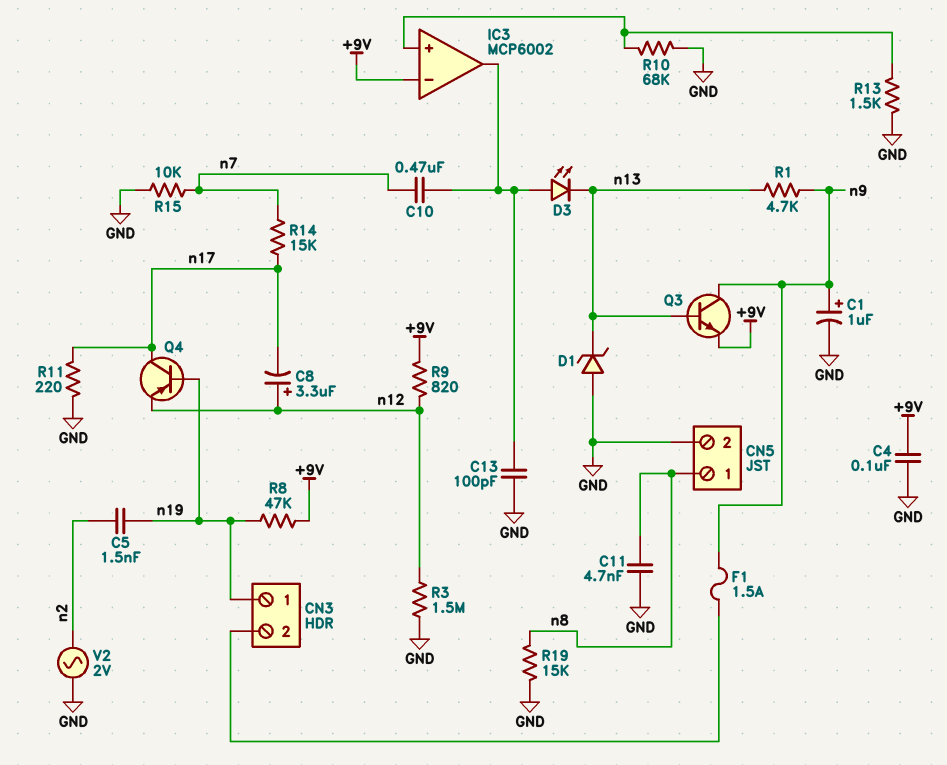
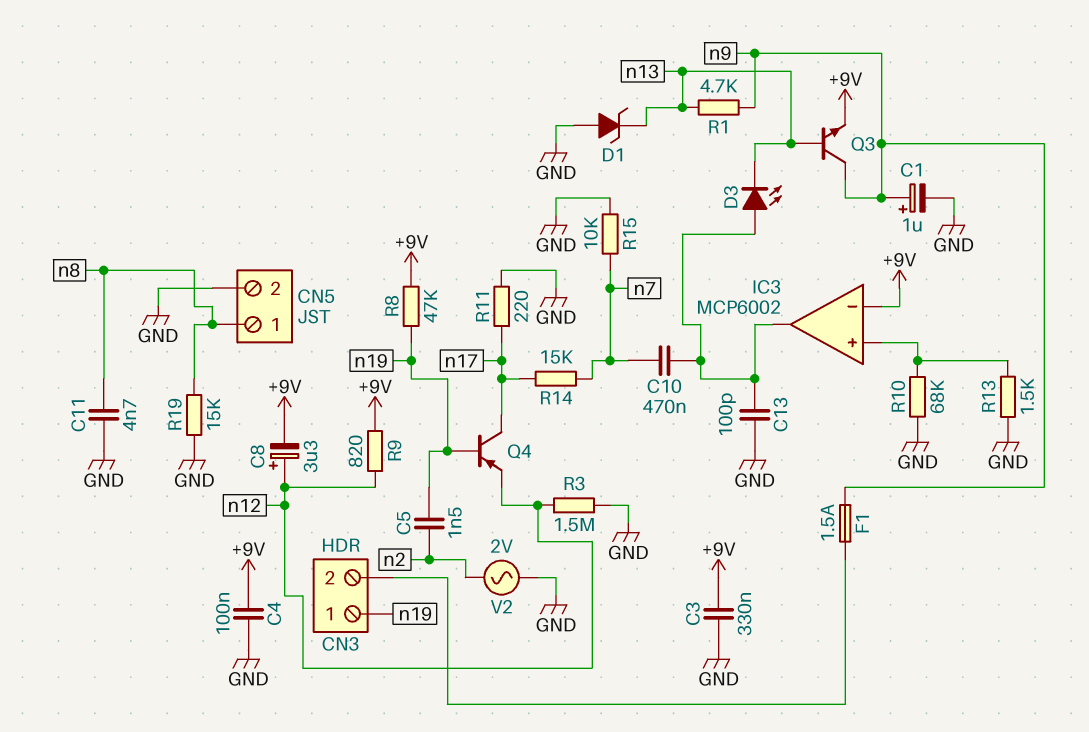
C3: none -> 330nF (+9V, GND)
C8: 3.3uF (plus n12, minus n17) -> 3.3uF (plus n12, minus +9V)

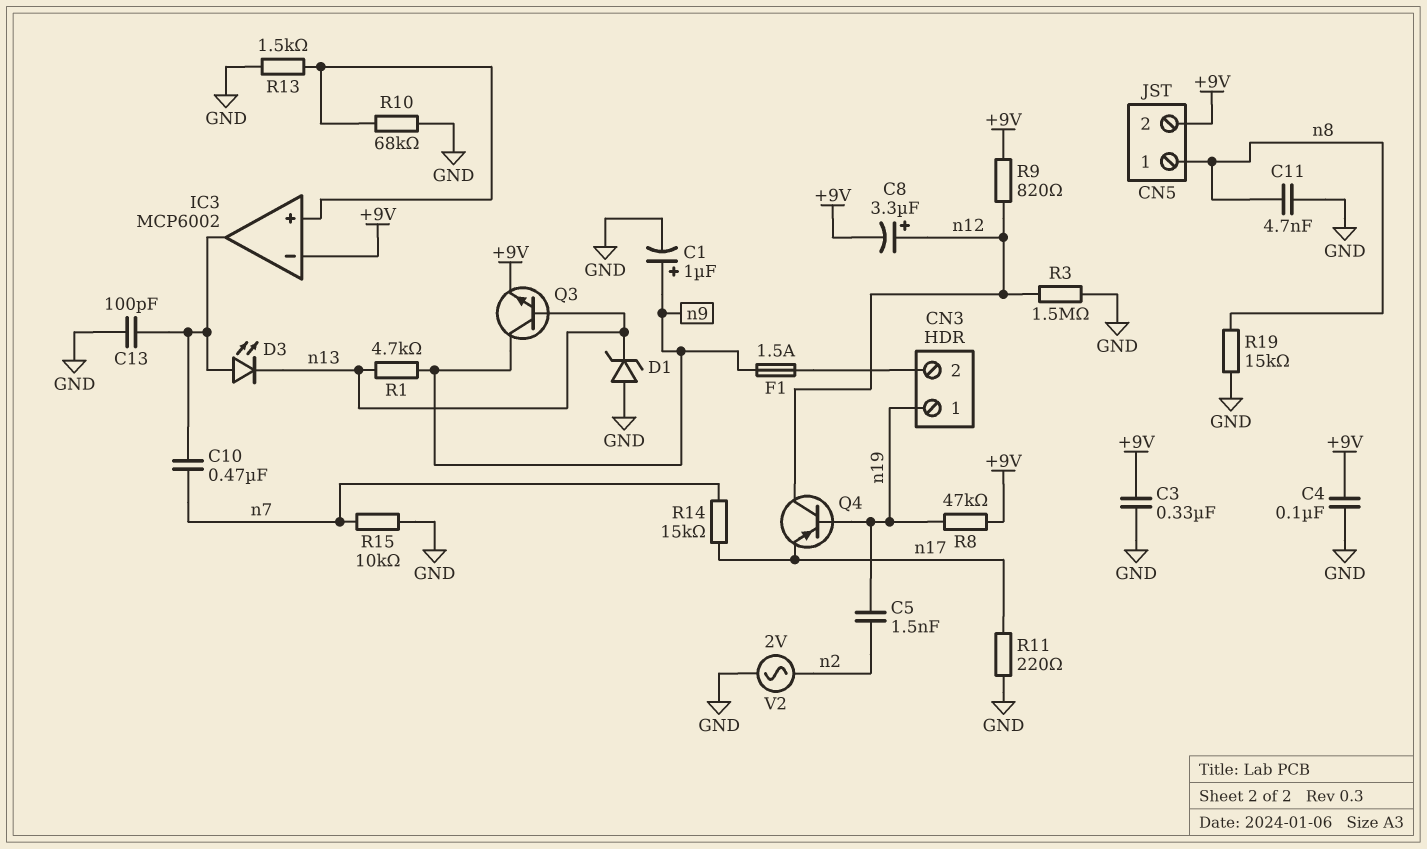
CN5 pin 2: GND -> +9V
Q4: PNP (B n19, C n17, E n12) -> PNP (B n19, C n12, E n17)

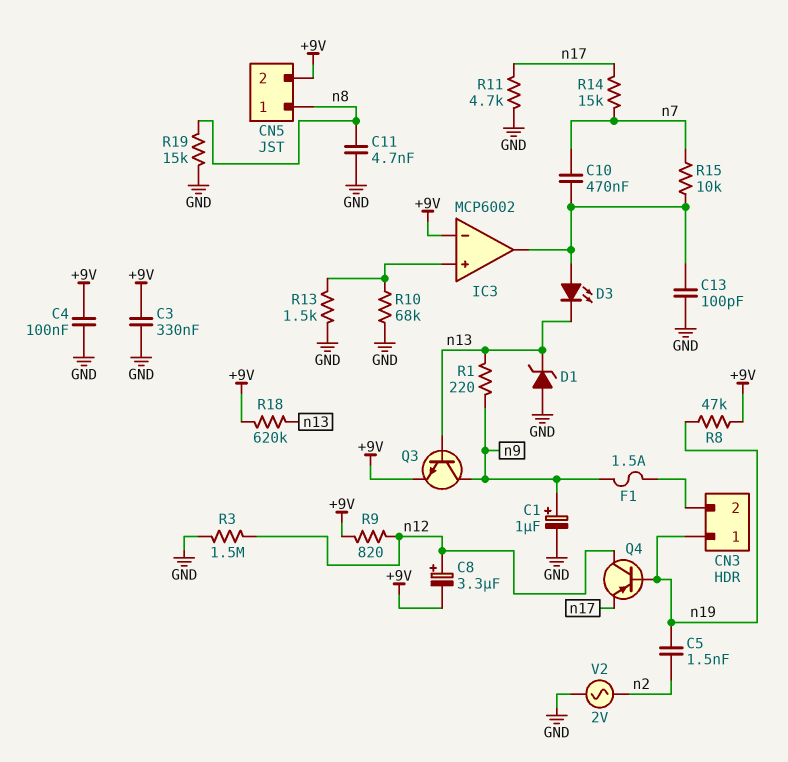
R1: 4.7k (n9, n13) -> 220 (n9, n13)
R11: 220 (GND, n17) -> 4.7k (GND, n17)
R15: 10k (GND, n7) -> 10k (IC3/out, n7)
R18: none -> 620k (+9V, n13)

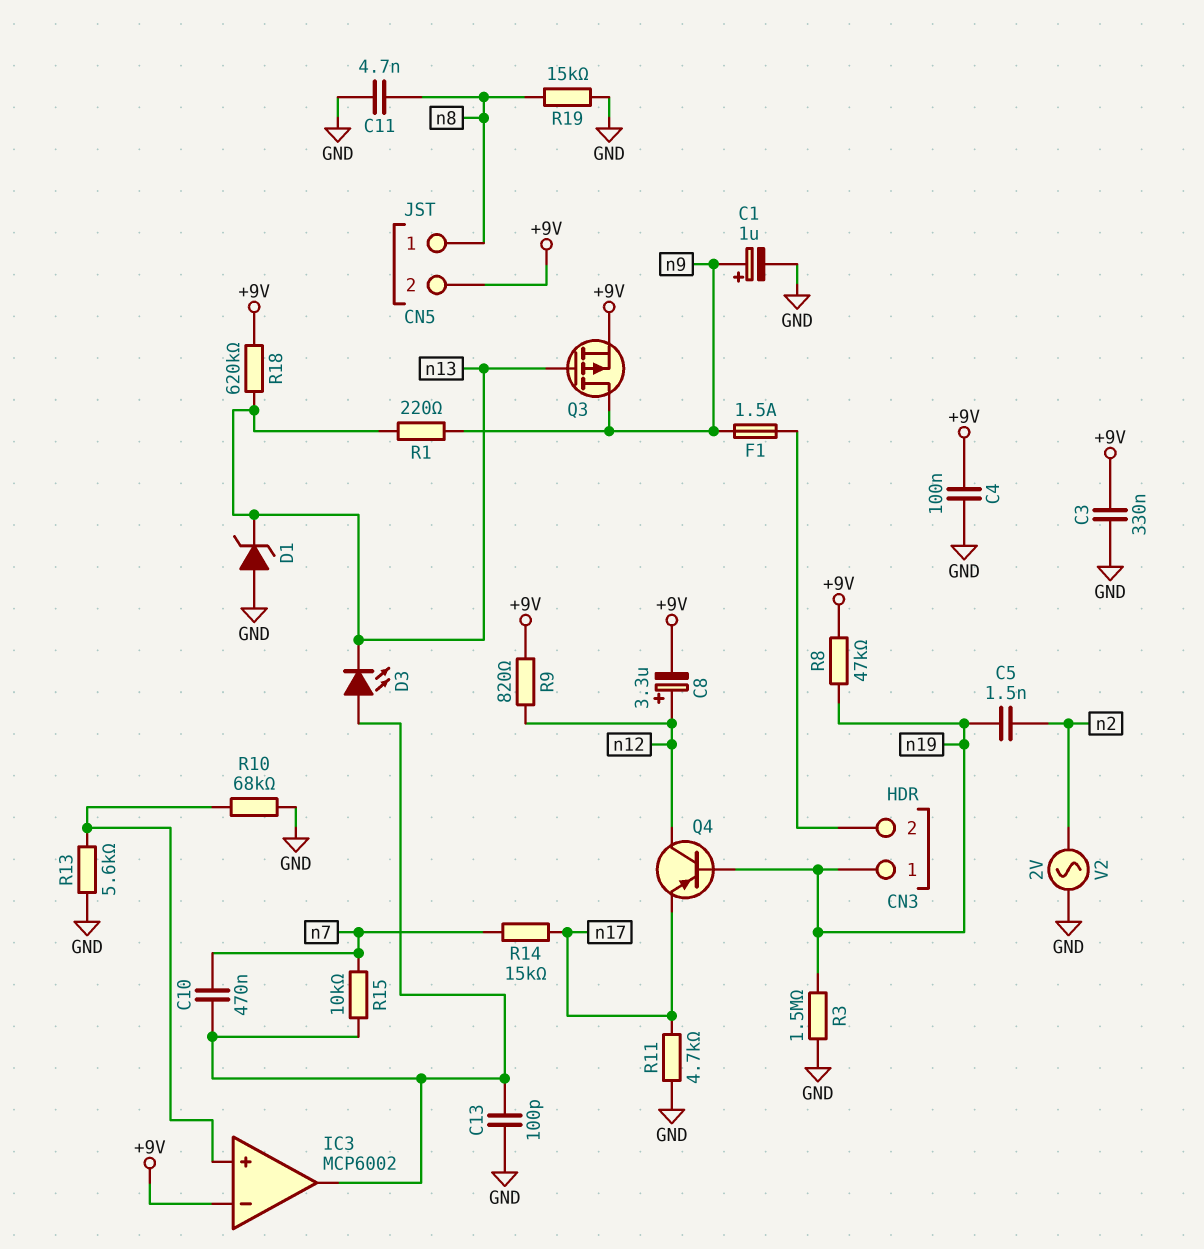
Q3: NPN (B n13, C n9, E +9V) -> PMOS (G n13, D n9, S +9V)
R3: 1.5M (GND, n12) -> 1.5M (GND, n19)
R13: 1.5k (GND, IC3/in+) -> 5.6k (GND, IC3/in+)

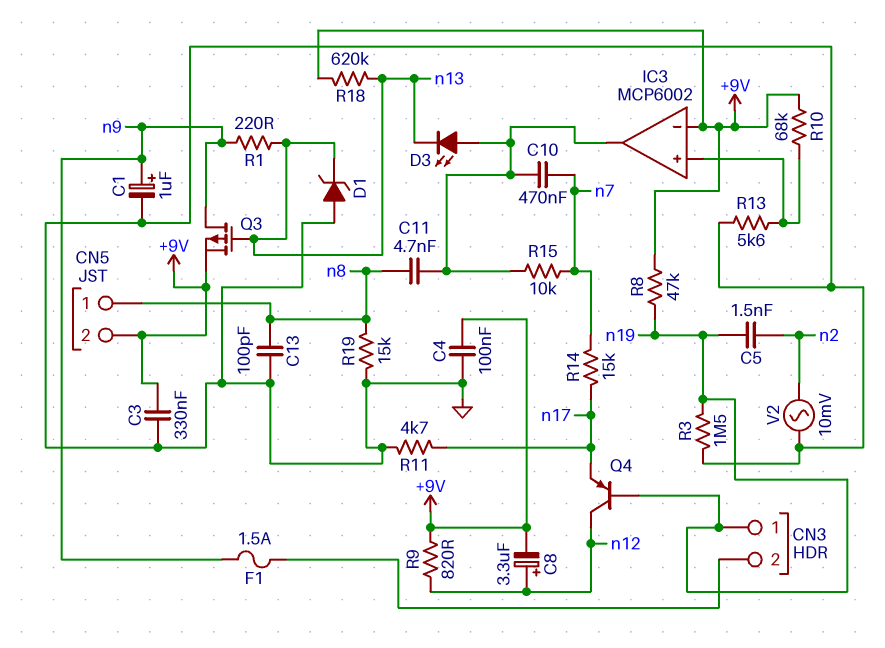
C11: 4.7nF (GND, n8) -> 4.7nF (IC3/out, n8)
C13: 100pF (GND, IC3/out) -> 100pF (GND, n8)
R10: 68k (GND, IC3/in+) -> 68k (+9V, IC3/in+)
V2: AC 2V (GND, n2) -> AC 10mV (GND, n2)

